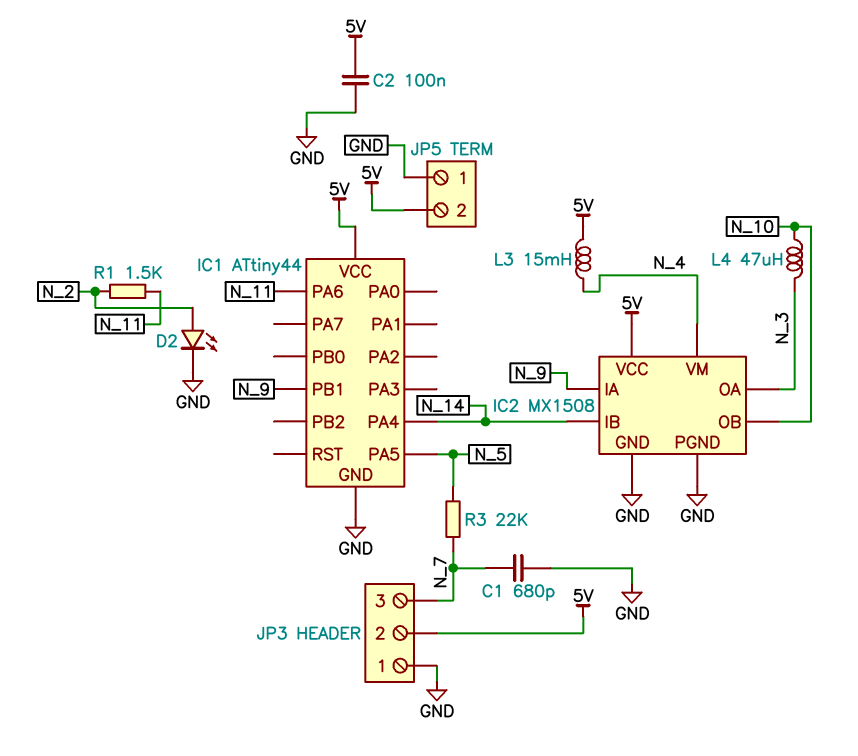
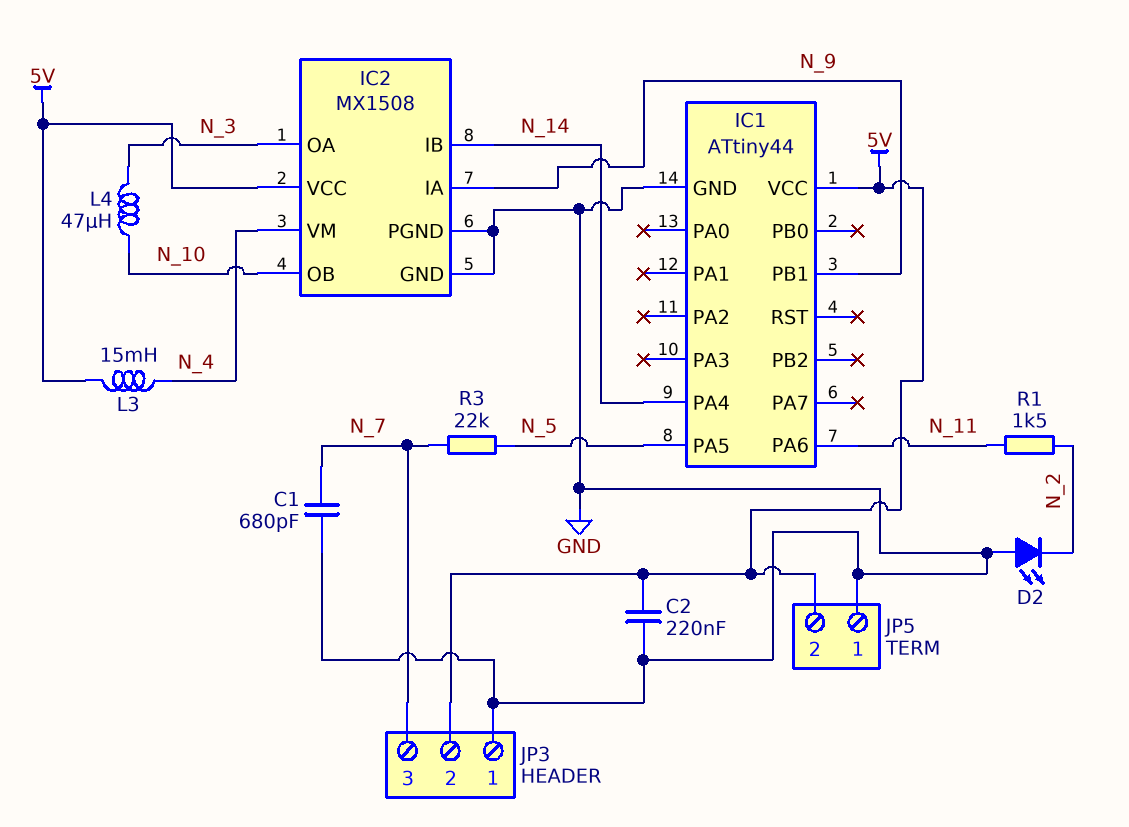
C2: 100nF (5V, GND) -> 220nF (5V, GND)
D2: LED (A N_2, K GND) -> LED (A GND, K N_2)

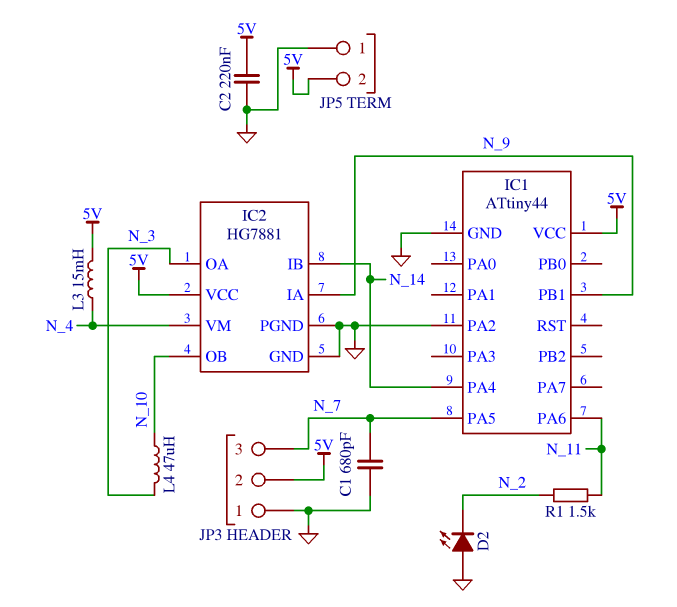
IC1 pin PA2: none -> GND
IC1 pin PA5: N_5 -> N_7
IC2: MX1508 -> HG7881
R3: 22k (N_5, N_7) -> none

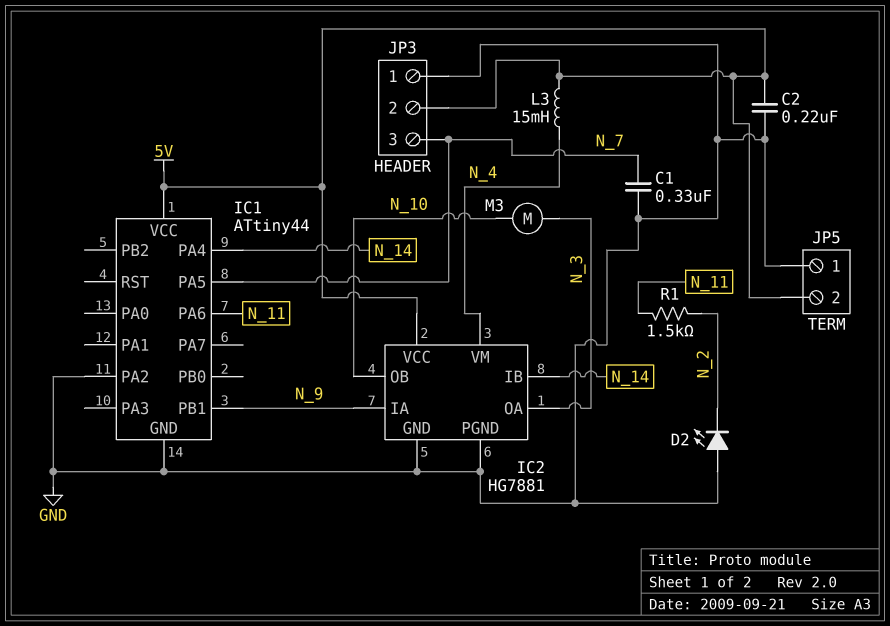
C1: 680pF (GND, N_7) -> 330nF (GND, N_7)
L4: 47uH (N_3, N_10) -> none
M3: none -> motor (N_3, N_10)

